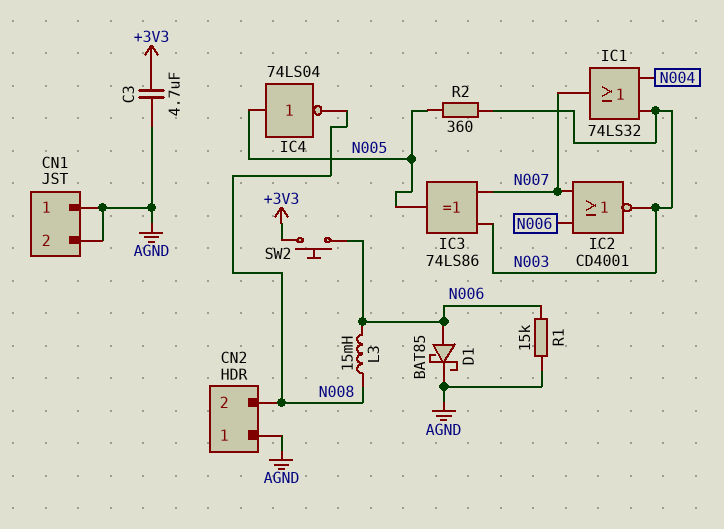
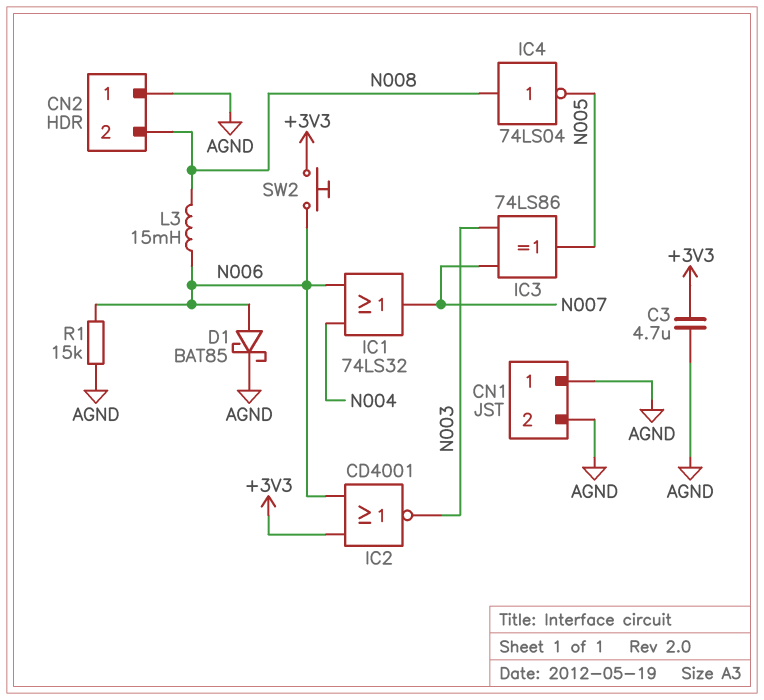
IC1: OR 74LS32 (in N003, in N004, out N007) -> OR 74LS32 (in N004, in N006, out N007)
IC2: NOR CD4001 (in N006, in N007, out N003) -> NOR CD4001 (in +3V3, in N006, out N003)
IC4: NOT 74LS04 (in N005, out N008) -> NOT 74LS04 (in N008, out N005)
R2: 360 (N003, N005) -> none

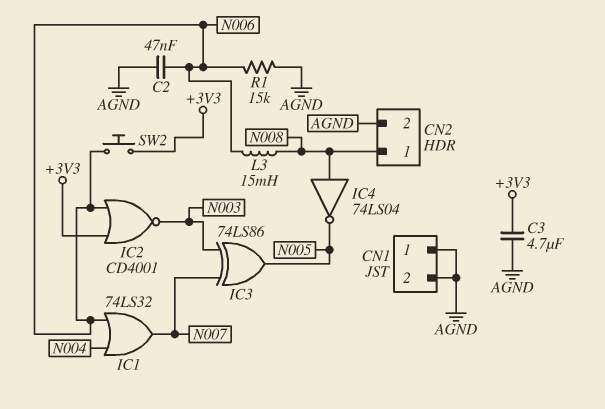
C2: none -> 47nF (AGND, N006)
CN2 pin 1: AGND -> N008
CN2 pin 2: N008 -> AGND
D1: schottky BAT85 (A N006, K AGND) -> none

